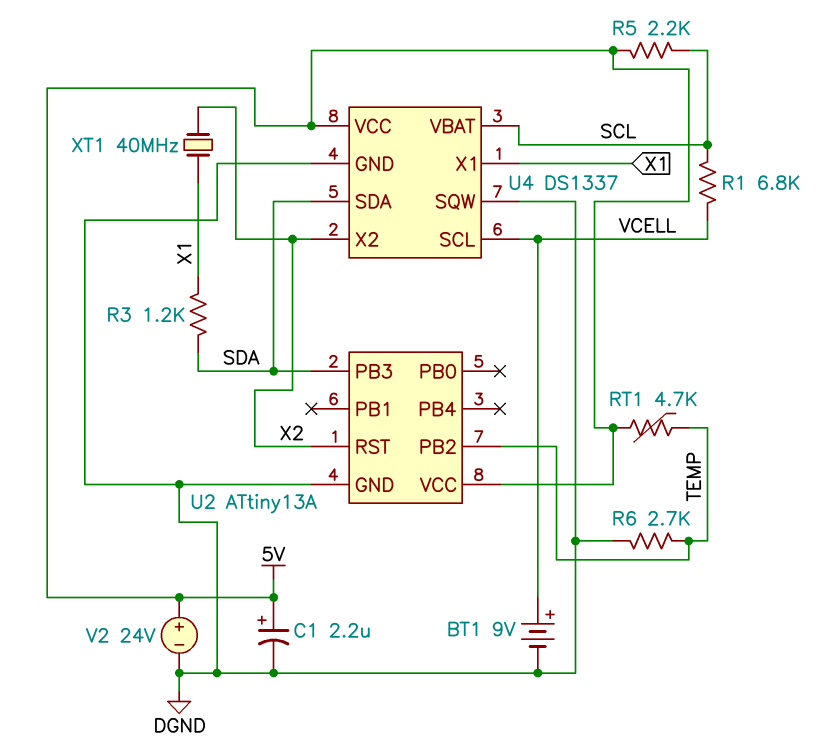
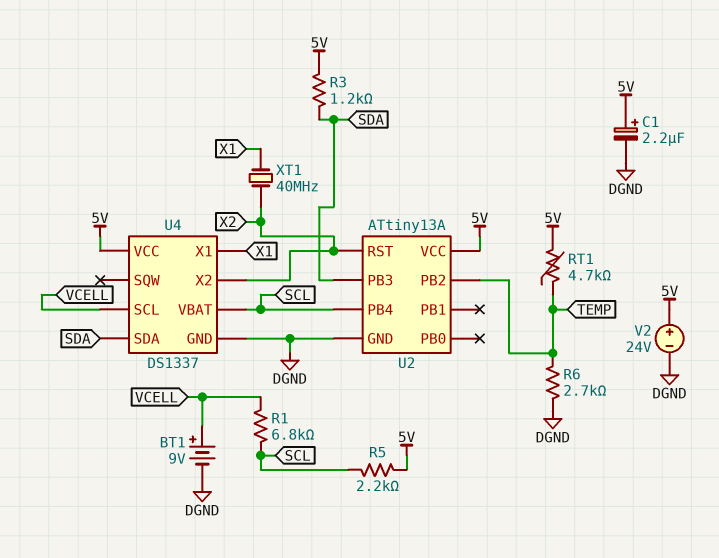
R3: 1.2k (SDA, X1) -> 1.2k (5V, SDA)
U2 pin PB4: none -> SCL
U4 pin SQW: DGND -> none

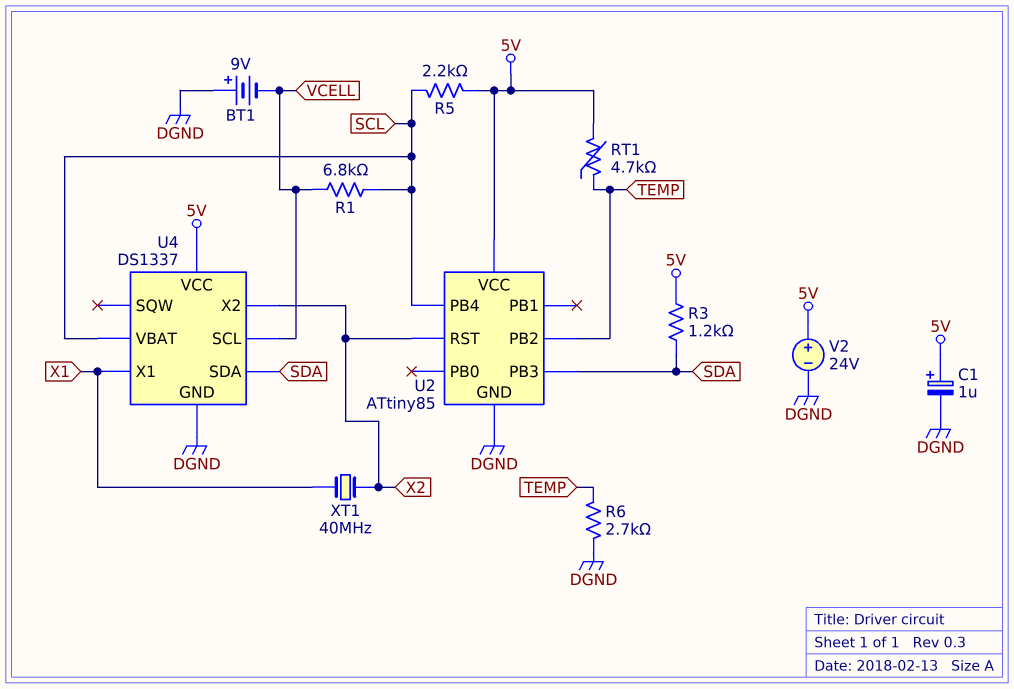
BT1: 9V (plus VCELL, minus DGND) -> 9V (plus DGND, minus VCELL)
C1: 2.2uF (plus 5V, minus DGND) -> 1uF (plus 5V, minus DGND)
U2: ATtiny13A -> ATtiny85

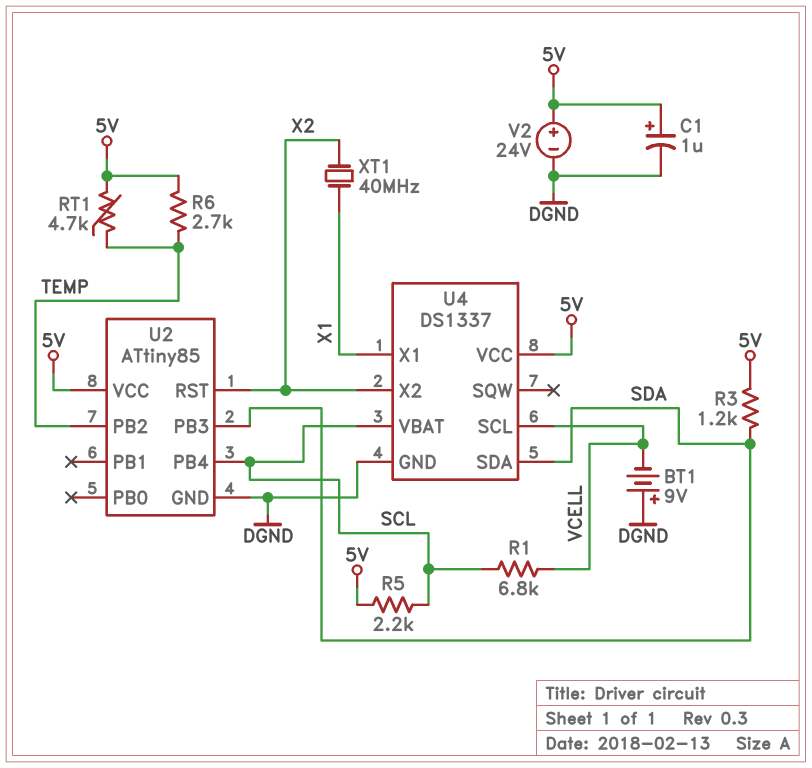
R6: 2.7k (DGND, TEMP) -> 2.7k (5V, TEMP)

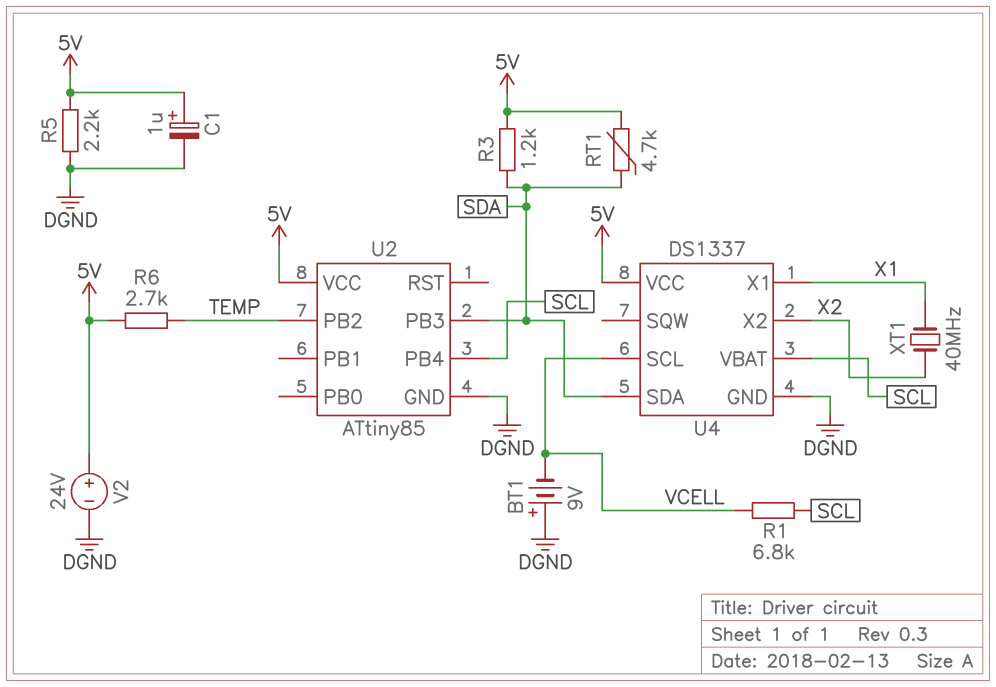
R5: 2.2k (5V, SCL) -> 2.2k (5V, DGND)
RT1: 4.7k (5V, TEMP) -> 4.7k (5V, SDA)
U2 pin RST: X2 -> none

